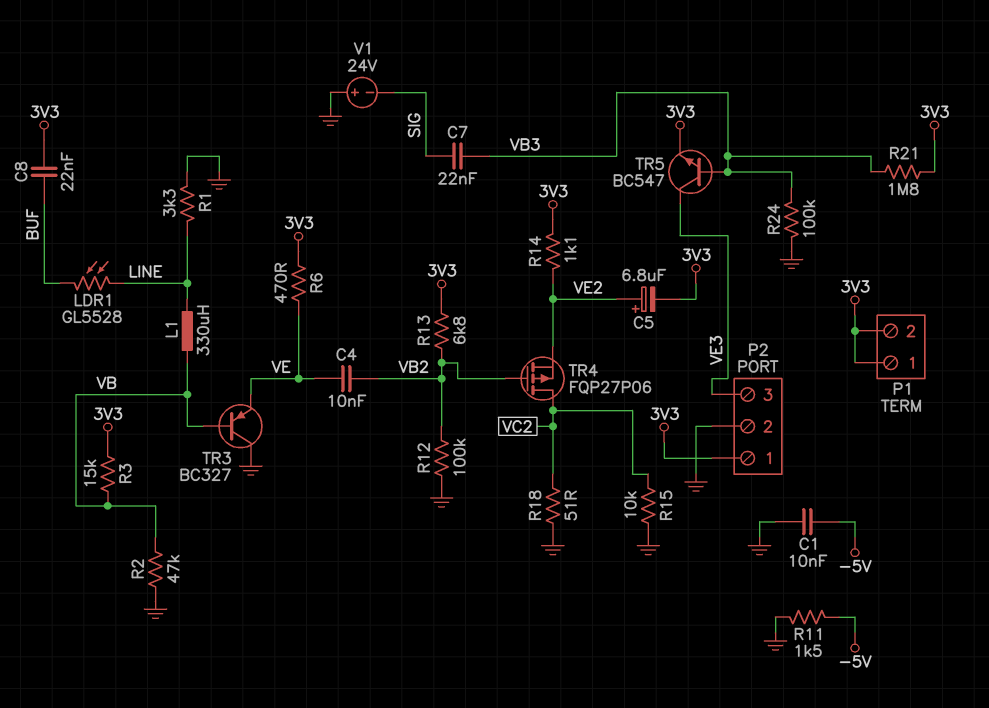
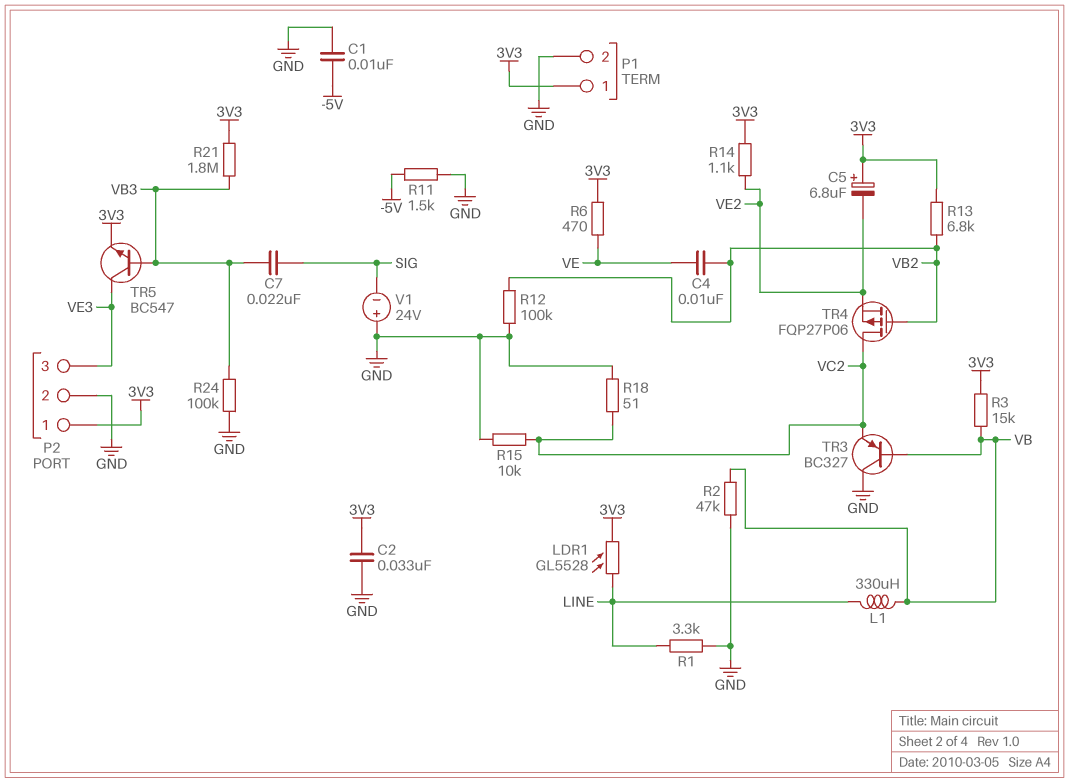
C2: none -> 33nF (3V3, GND)
C5: 6.8uF (plus VE2, minus 3V3) -> 6.8uF (plus 3V3, minus VE2)
C8: 22nF (3V3, BUF) -> none
LDR1: GL5528 (BUF, LINE) -> GL5528 (3V3, LINE)
P1 pin 2: 3V3 -> GND
TR3: PNP BC327 (B VB, C GND, E VE) -> PNP BC327 (B VB, C GND, E VC2)

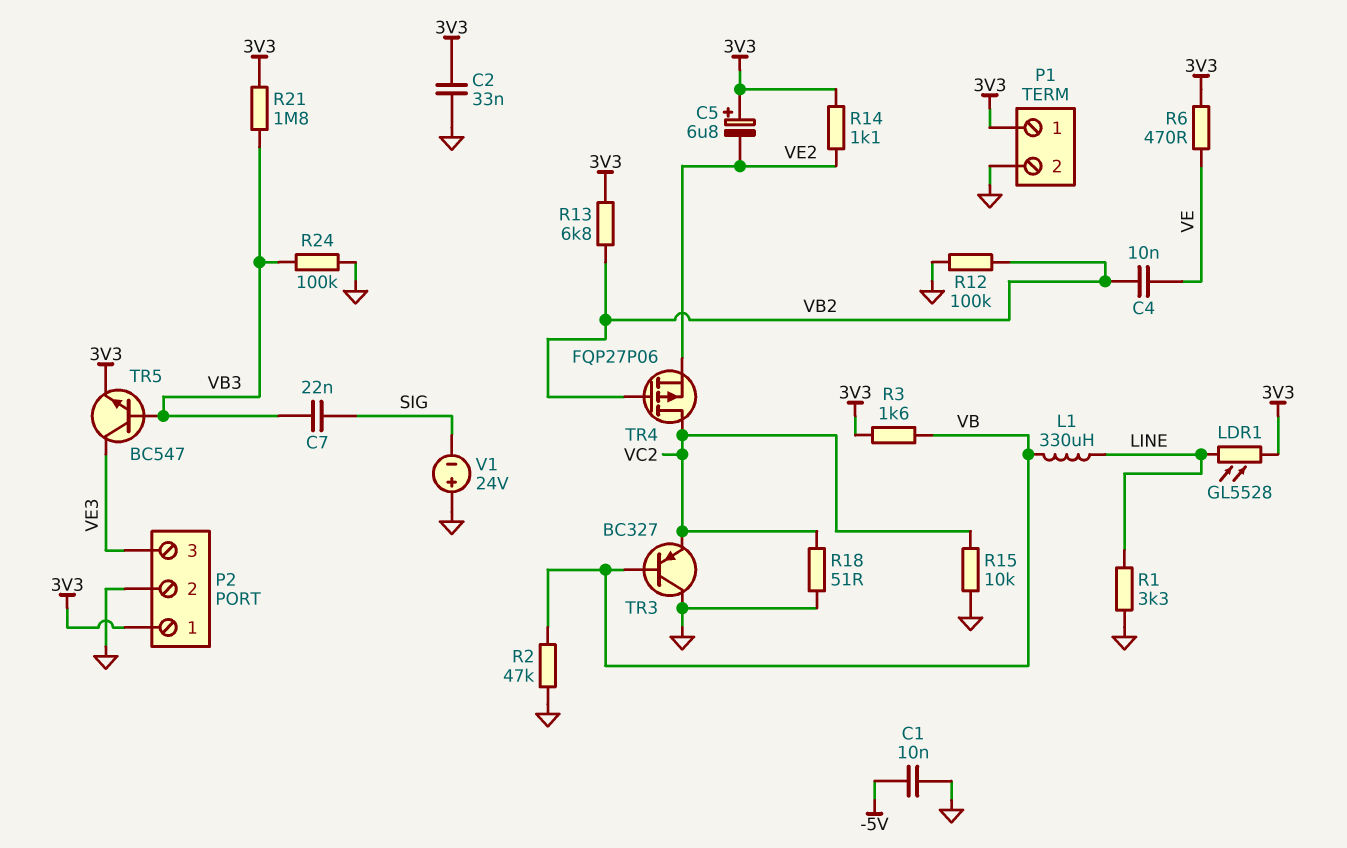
R3: 15k (3V3, VB) -> 1.6k (3V3, VB)
R11: 1.5k (-5V, GND) -> none

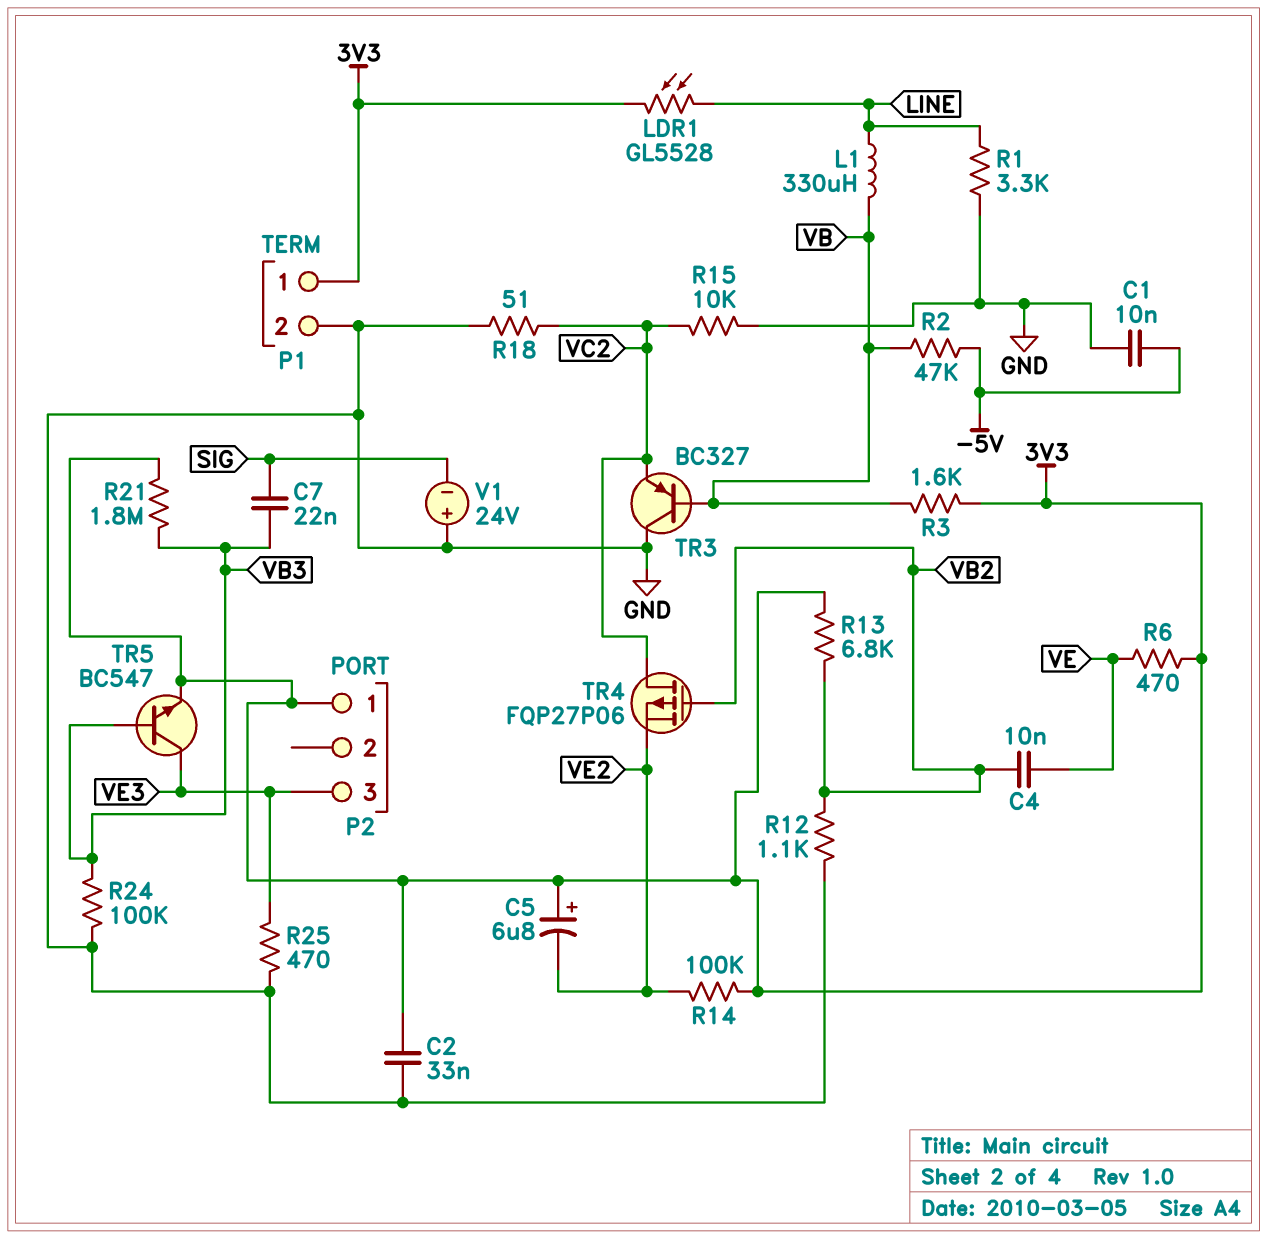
P2 pin 2: GND -> none
R2: 47k (GND, VB) -> 47k (-5V, VB)
R12: 100k (GND, VB2) -> 1.1k (GND, VB2)
R14: 1.1k (3V3, VE2) -> 100k (3V3, VE2)
R25: none -> 470 (GND, VE3)

